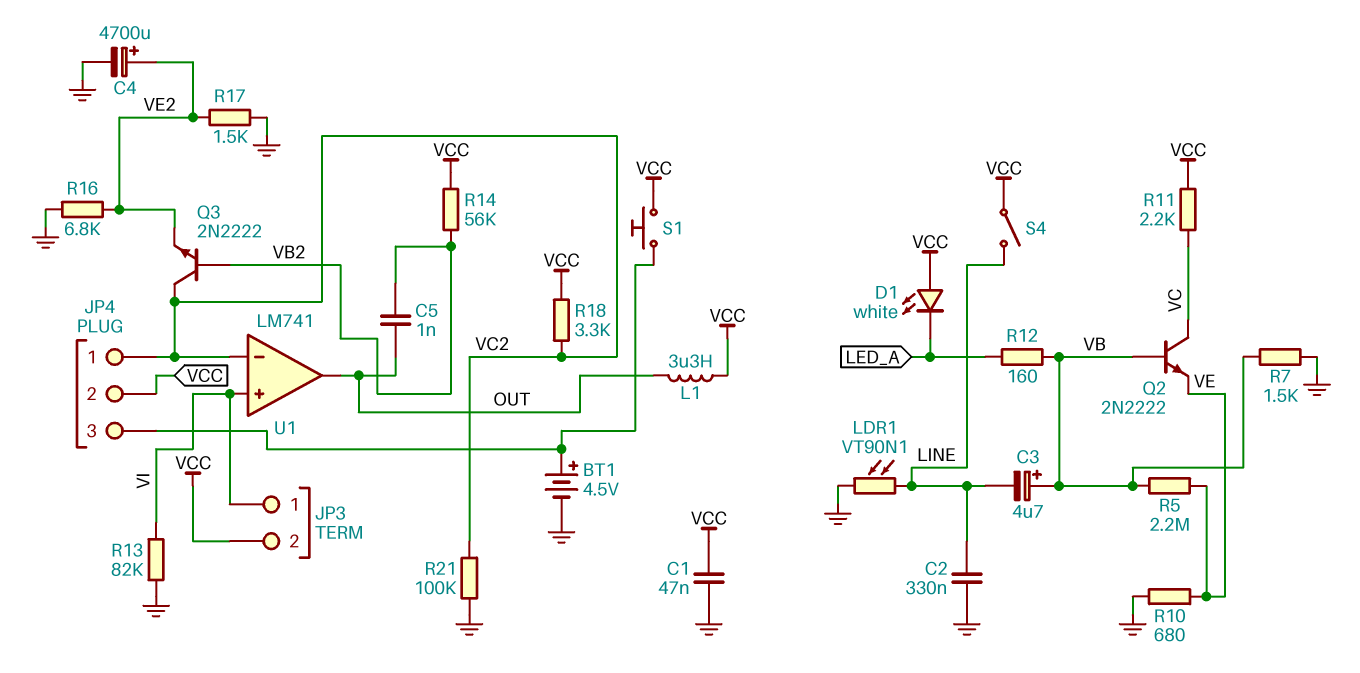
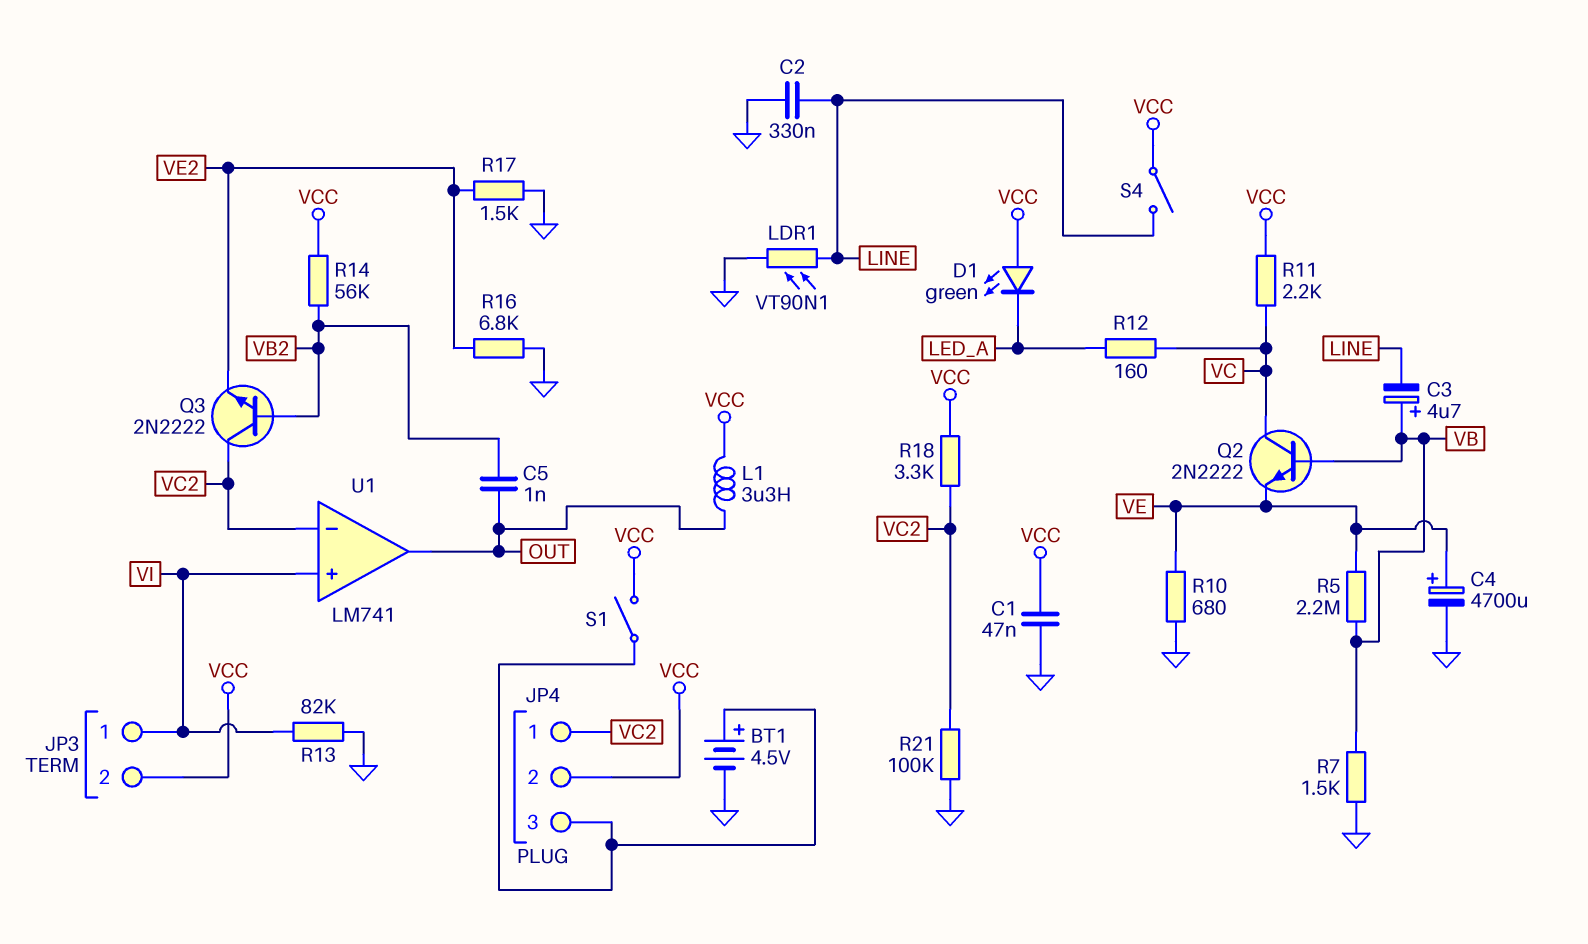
C4: 4700uF (plus VE2, minus GND) -> 4700uF (plus VE, minus GND)
D1: LED white (A VCC, K LED_A) -> LED green (A VCC, K LED_A)
R12: 160 (LED_A, VB) -> 160 (LED_A, VC)
S1: button (JP4/3, VCC) -> switch (JP4/3, VCC)

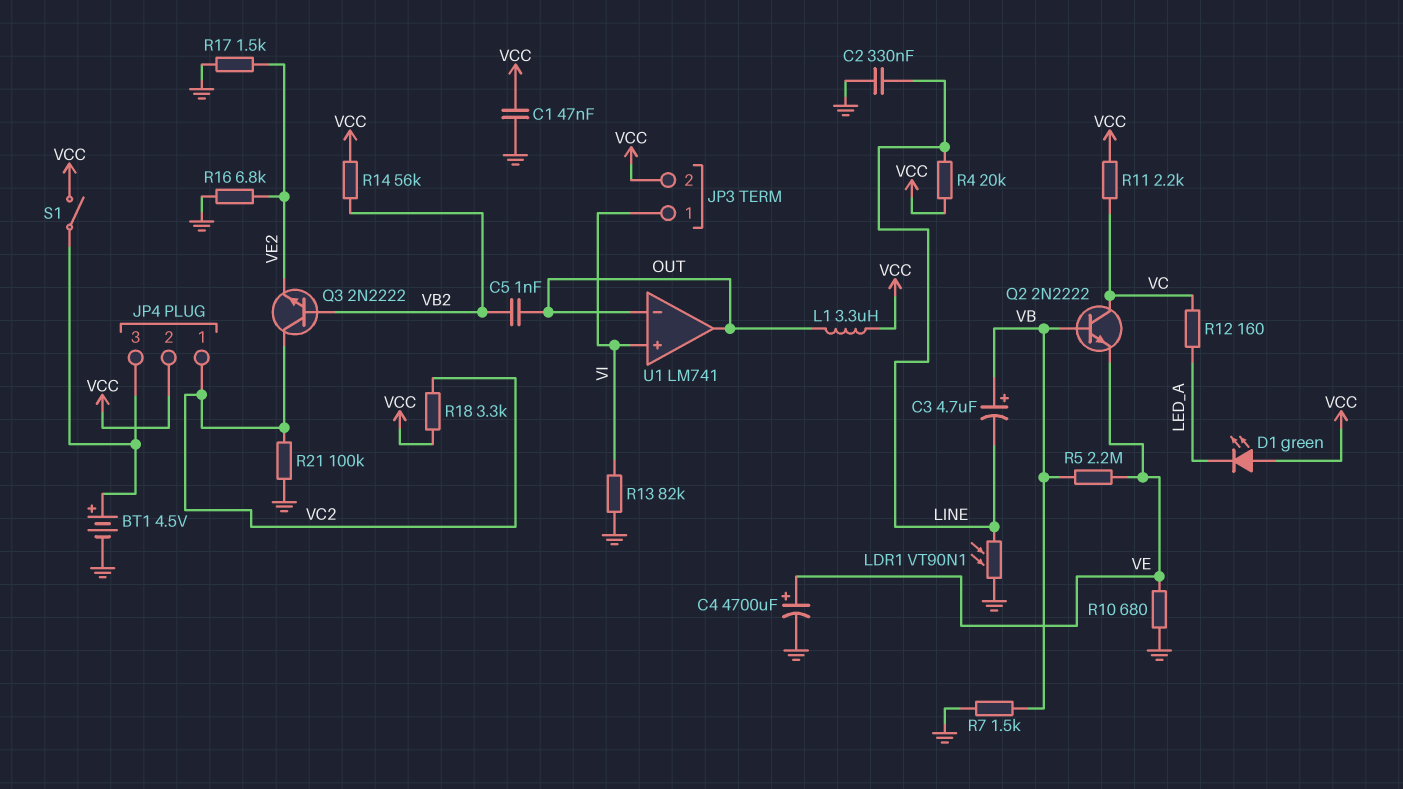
R4: none -> 20k (LINE, VCC)
S4: switch (LINE, VCC) -> none
U1 pin in-: VC2 -> OUT

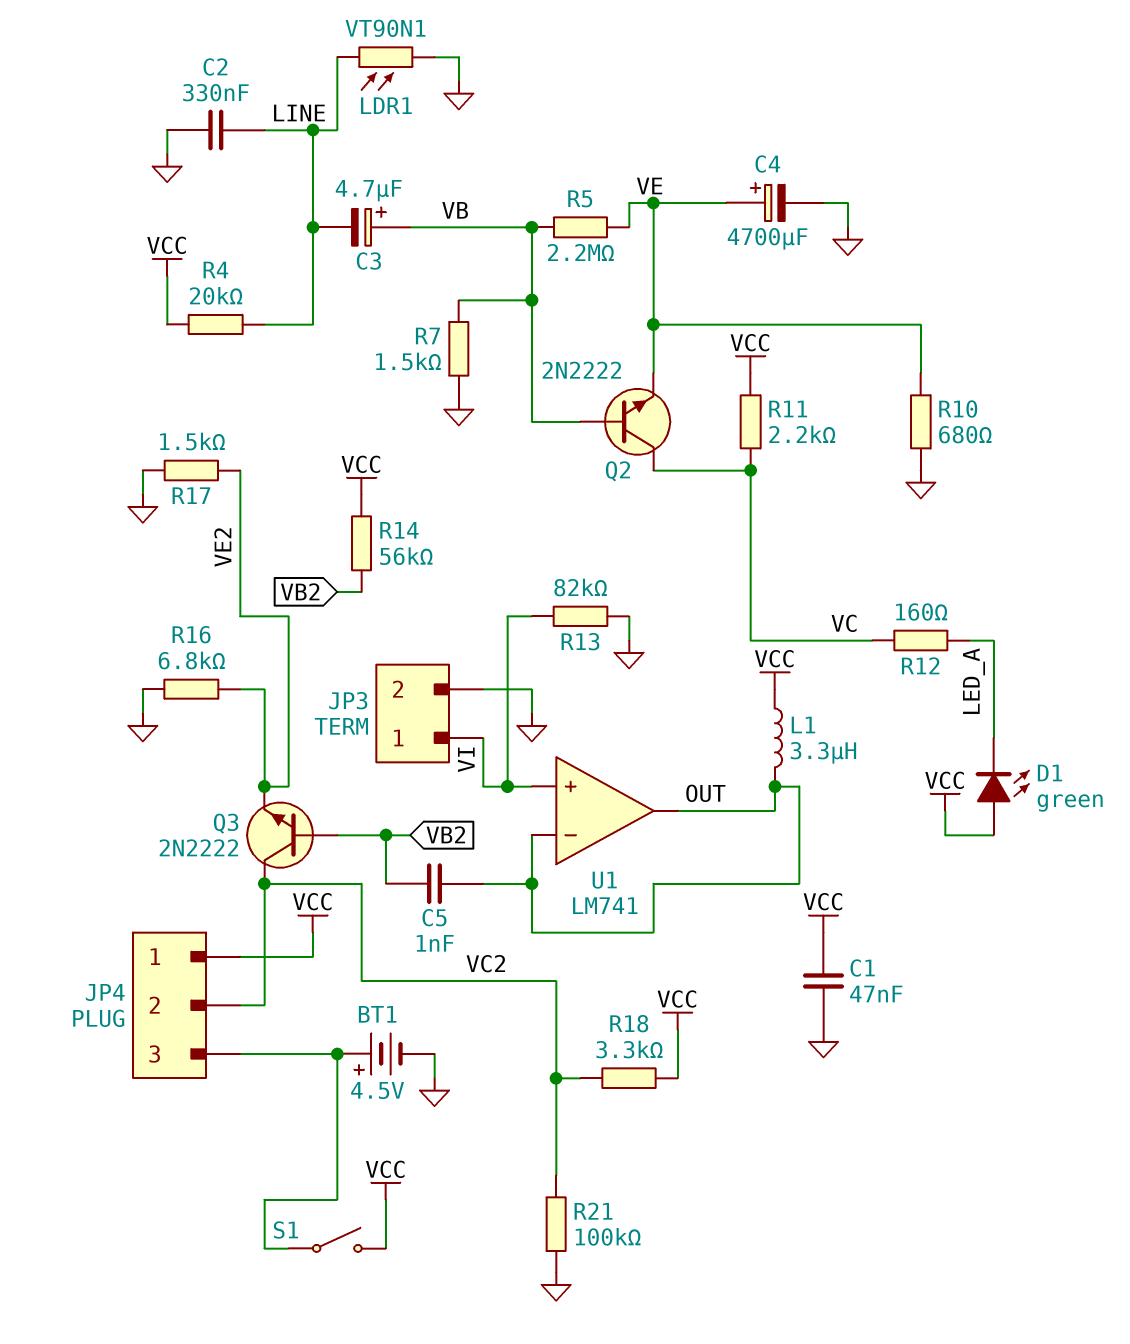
JP3 pin 2: VCC -> GND
JP4 pin 1: VC2 -> VCC
JP4 pin 2: VCC -> VC2

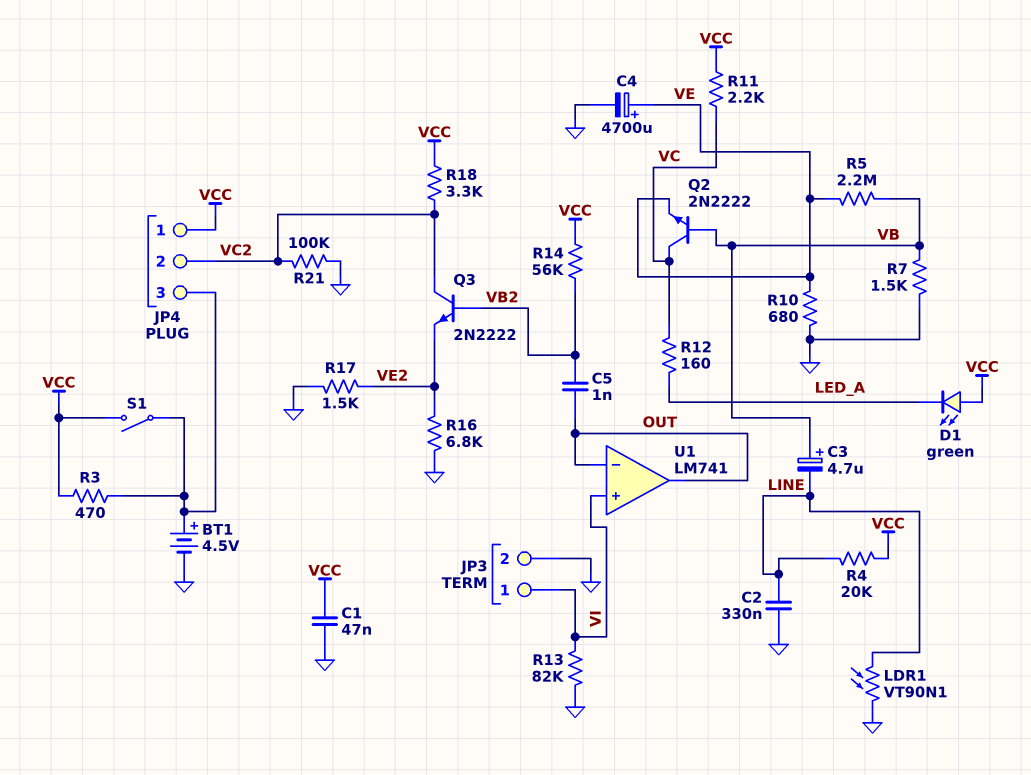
L1: 3.3uH (OUT, VCC) -> none
R3: none -> 470 (JP4/3, VCC)

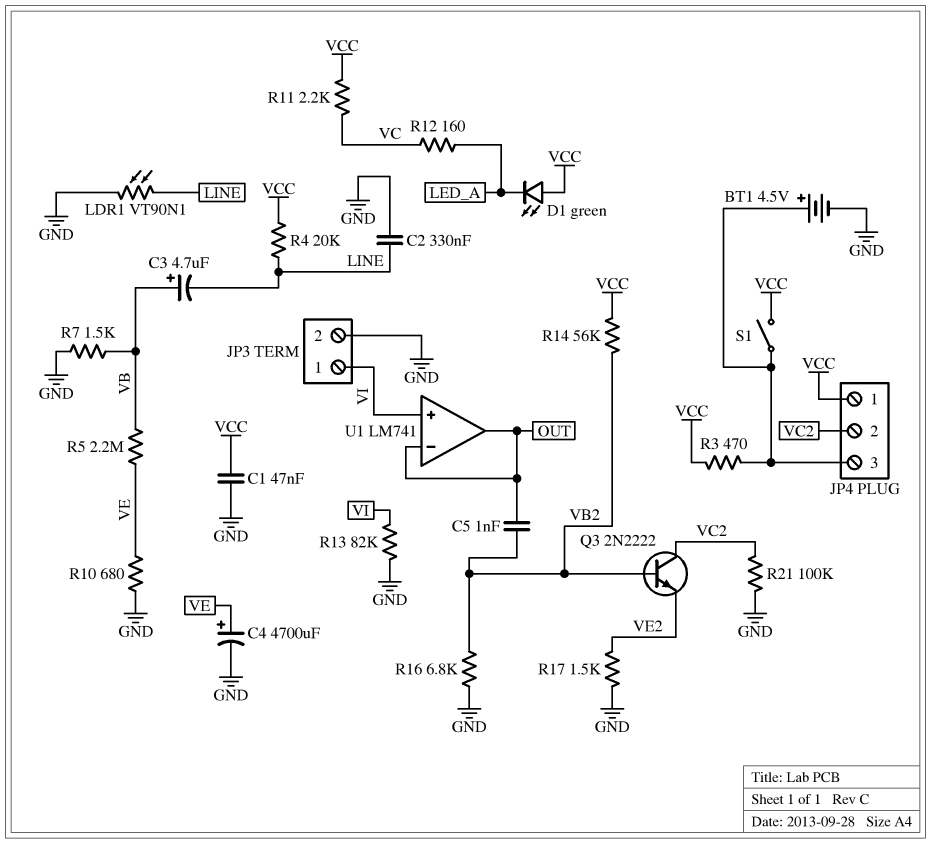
Q2: NPN 2N2222 (B VB, C VC, E VE) -> none
R16: 6.8k (GND, VE2) -> 6.8k (GND, VB2)
R18: 3.3k (VC2, VCC) -> none

